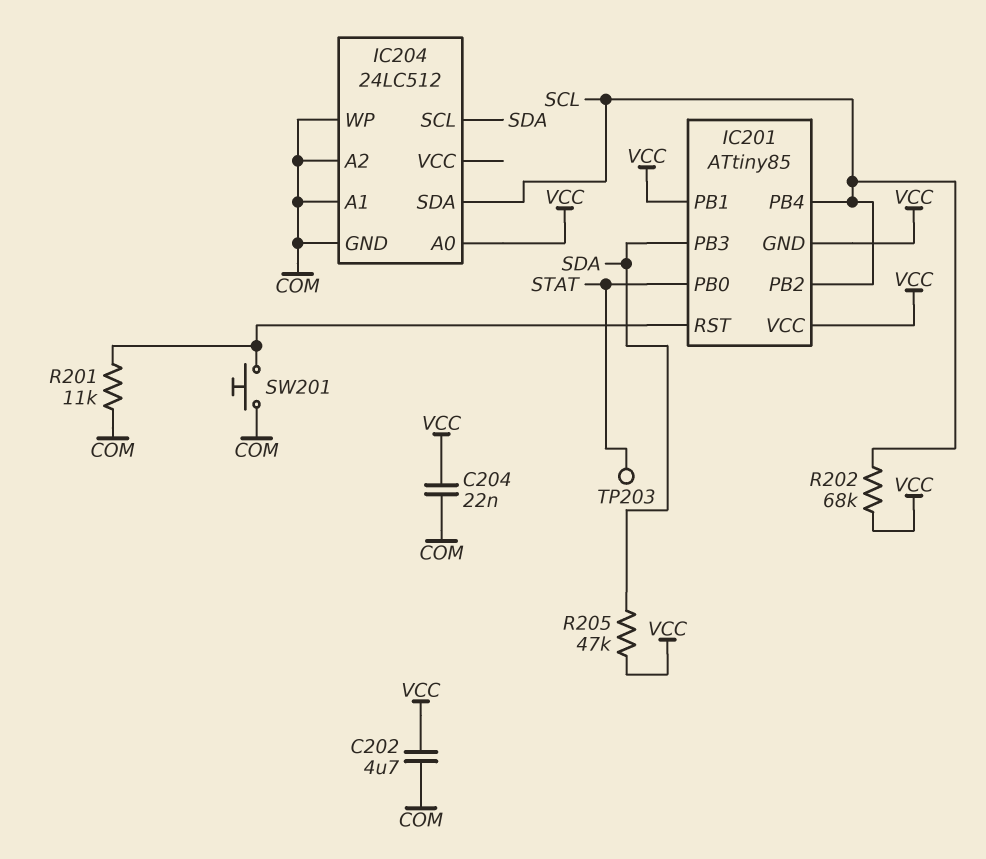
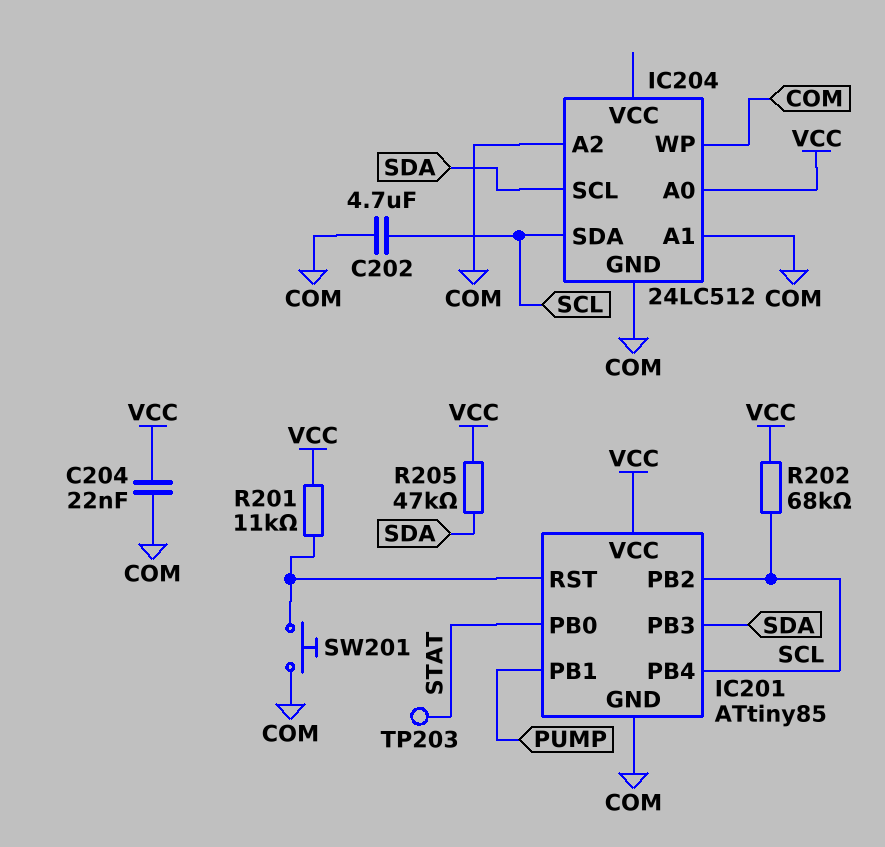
C202: 4.7uF (COM, VCC) -> 4.7uF (COM, SCL)
IC201 pin GND: VCC -> COM
IC201 pin PB1: VCC -> PUMP
R201: 11k (COM, IC201/RST) -> 11k (IC201/RST, VCC)

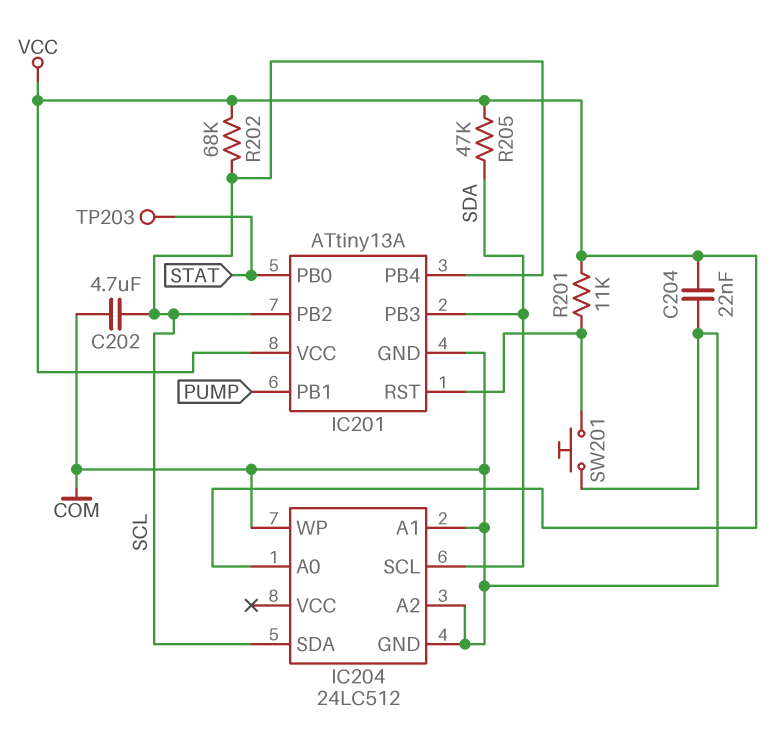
IC201: ATtiny85 -> ATtiny13A

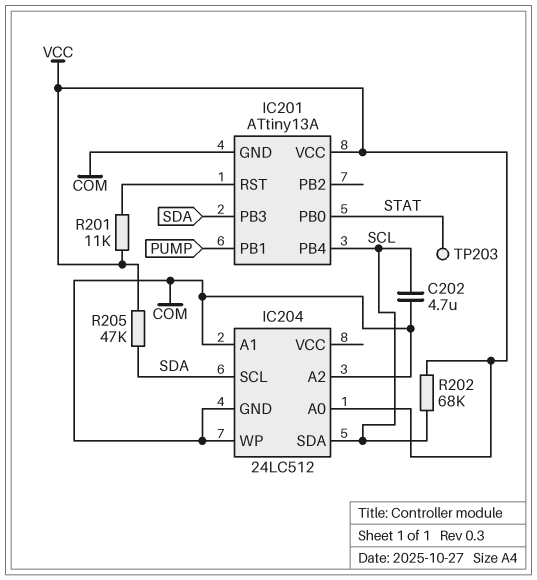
C204: 22nF (COM, VCC) -> none
IC201 pin PB2: SCL -> none
SW201: button (COM, IC201/RST) -> none

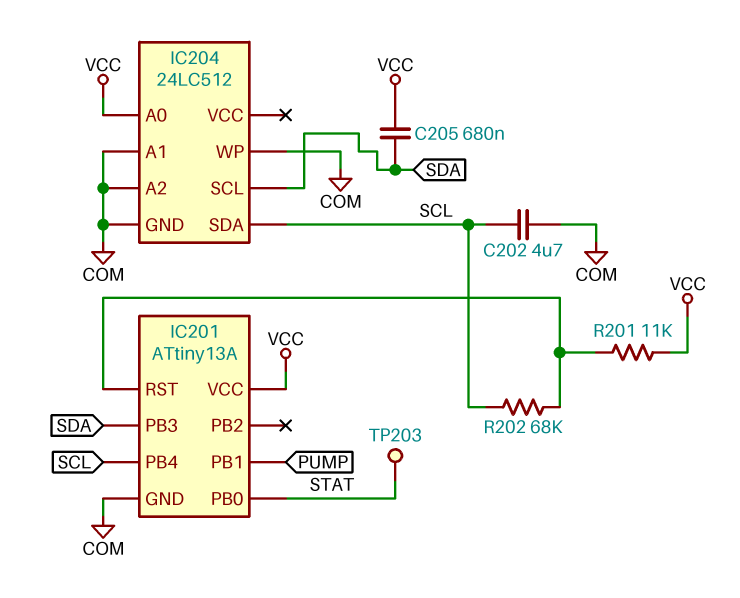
C205: none -> 680nF (SDA, VCC)
R202: 68k (SCL, VCC) -> 68k (IC201/RST, SCL)
R205: 47k (SDA, VCC) -> none

